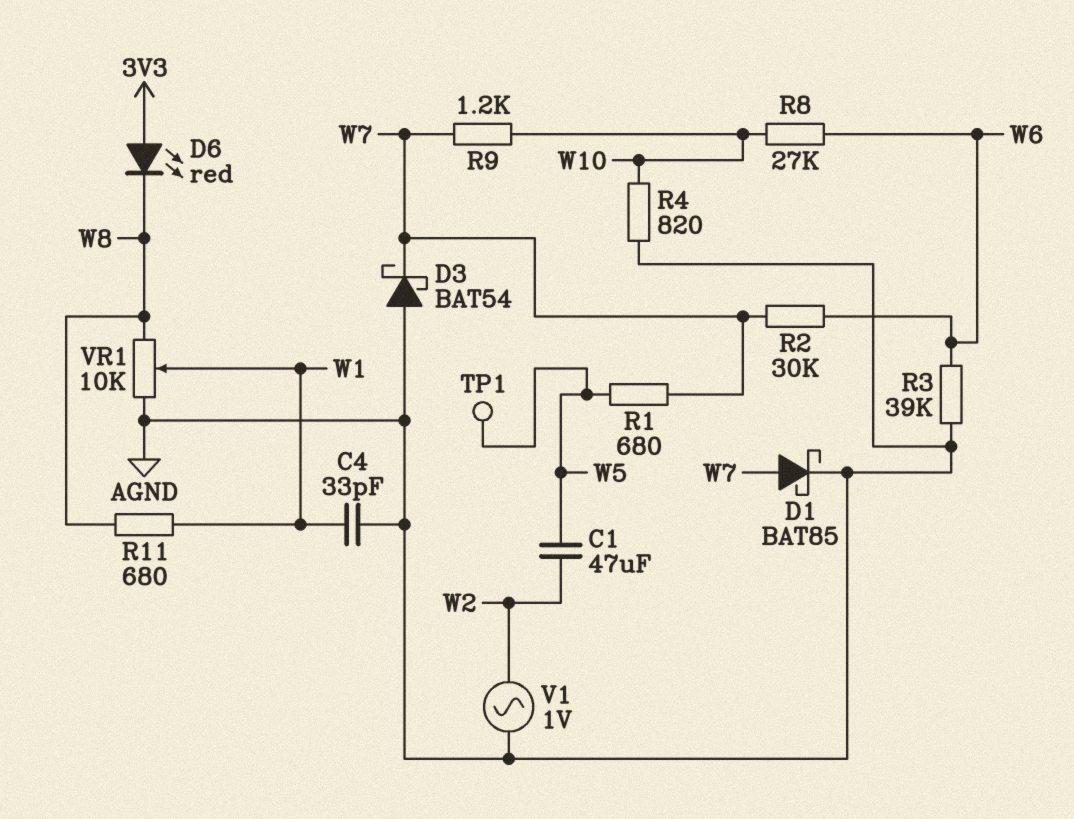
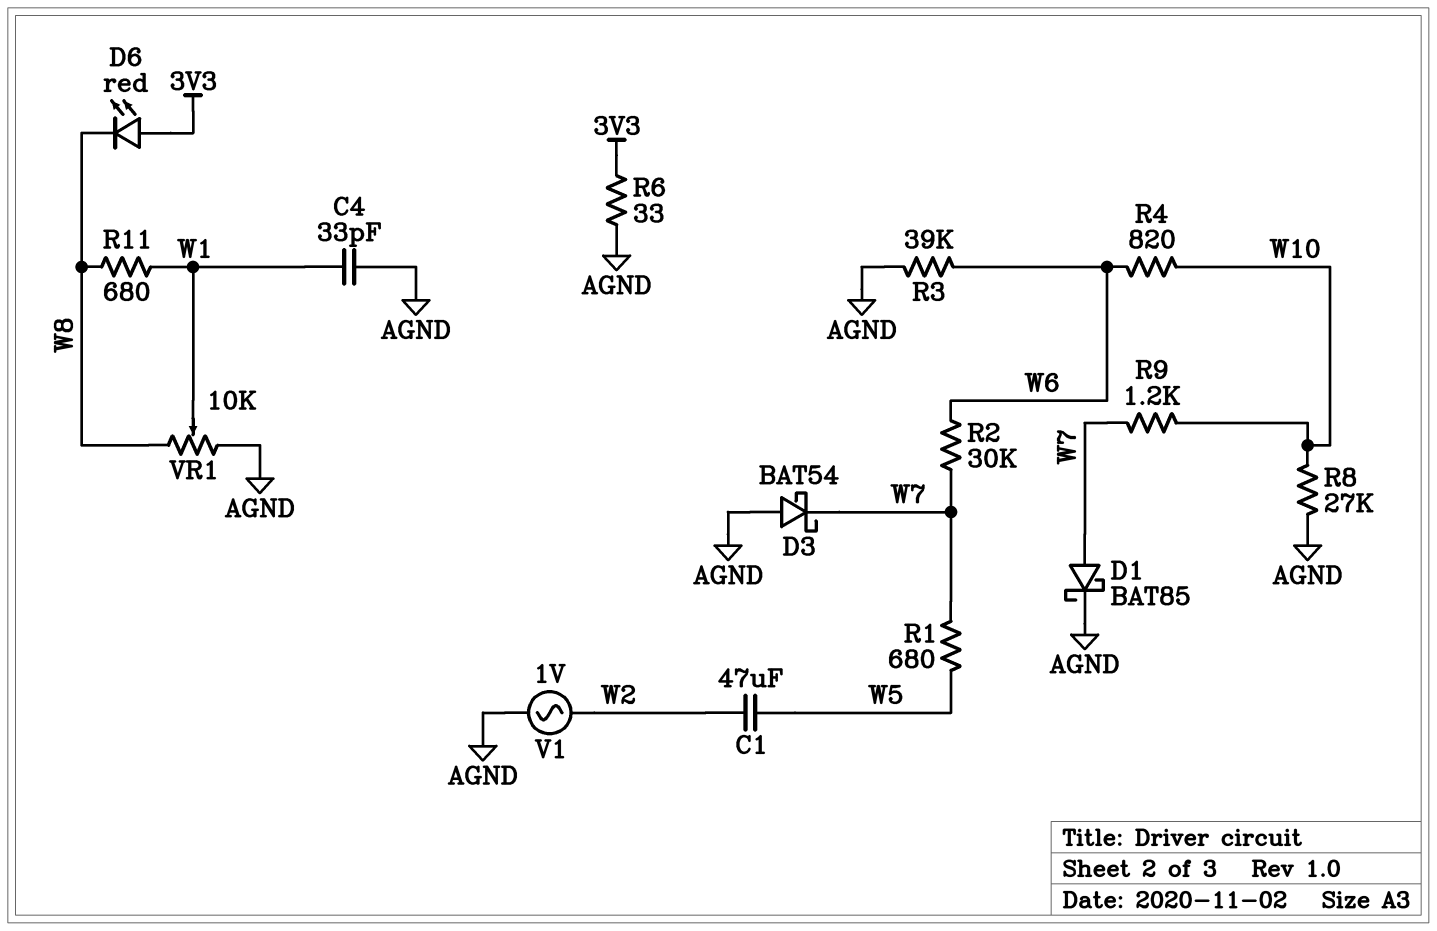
R4: 820 (AGND, W10) -> 820 (W6, W10)
R6: none -> 33 (3V3, AGND)
R8: 27k (W6, W10) -> 27k (AGND, W10)
TP1: test point (W5) -> none

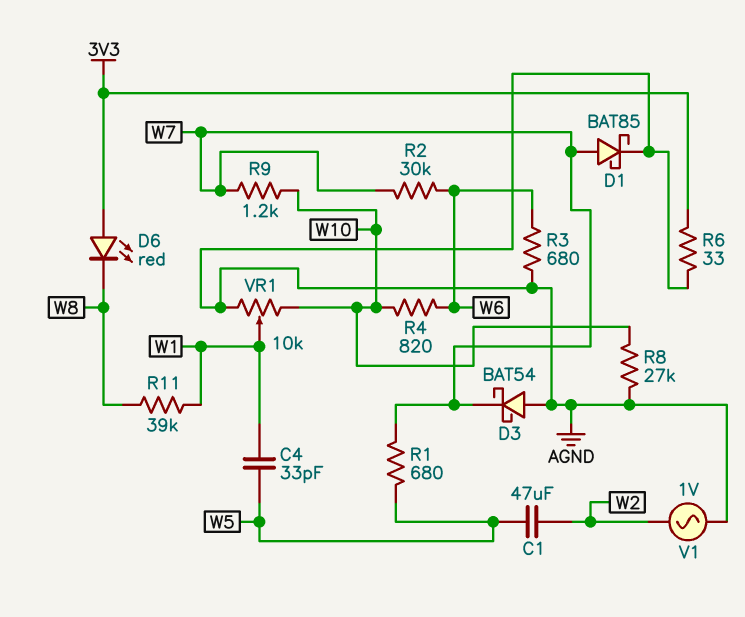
C4: 33pF (AGND, W1) -> 33pF (W1, W5)
R3: 39k (AGND, W6) -> 680 (AGND, W6)
R11: 680 (W1, W8) -> 39k (W1, W8)
VR1: 10k (AGND, W8, wiper W1) -> 10k (AGND, W10, wiper W1)

